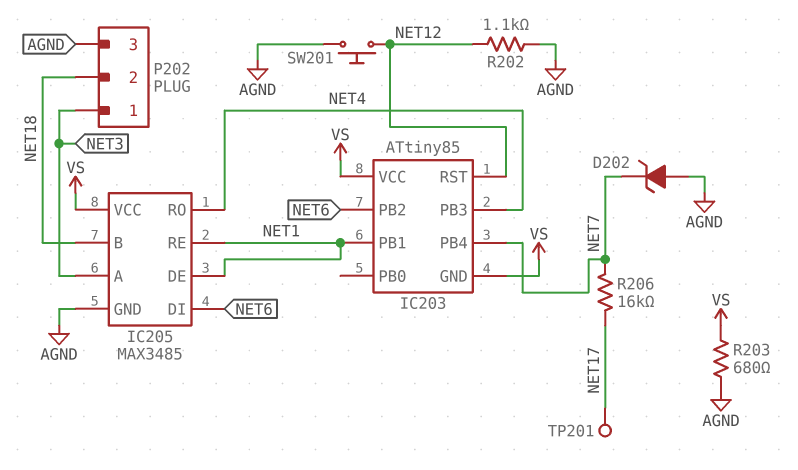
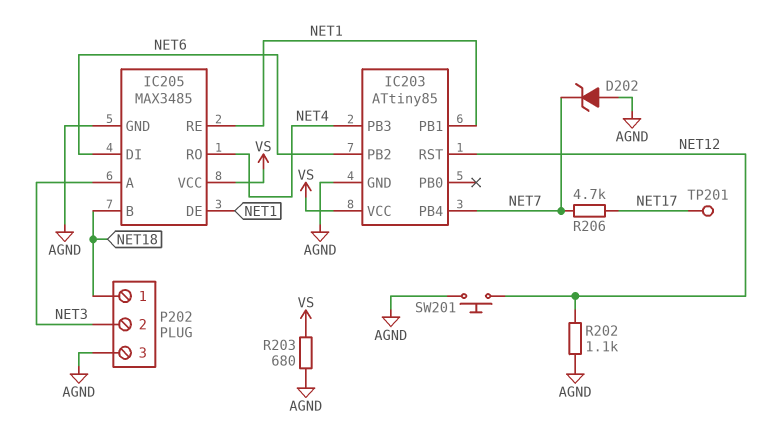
IC203 pin GND: VS -> AGND
P202 pin 1: NET3 -> NET18
P202 pin 2: NET18 -> NET3
R206: 16k (NET7, NET17) -> 4.7k (NET7, NET17)

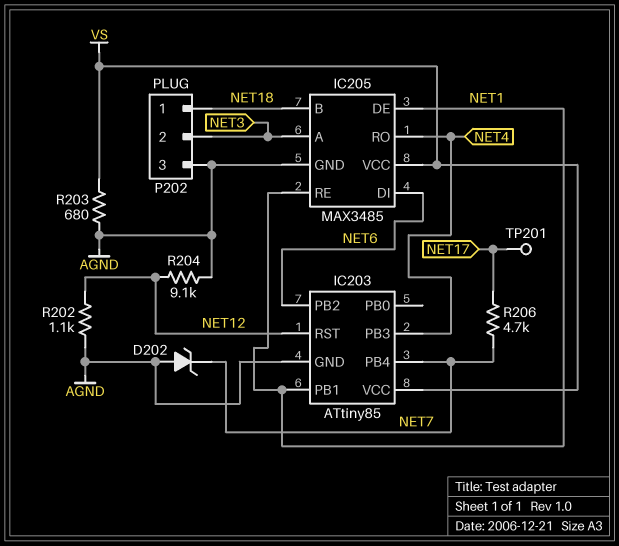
R204: none -> 9.1k (AGND, NET12)
SW201: button (AGND, NET12) -> none

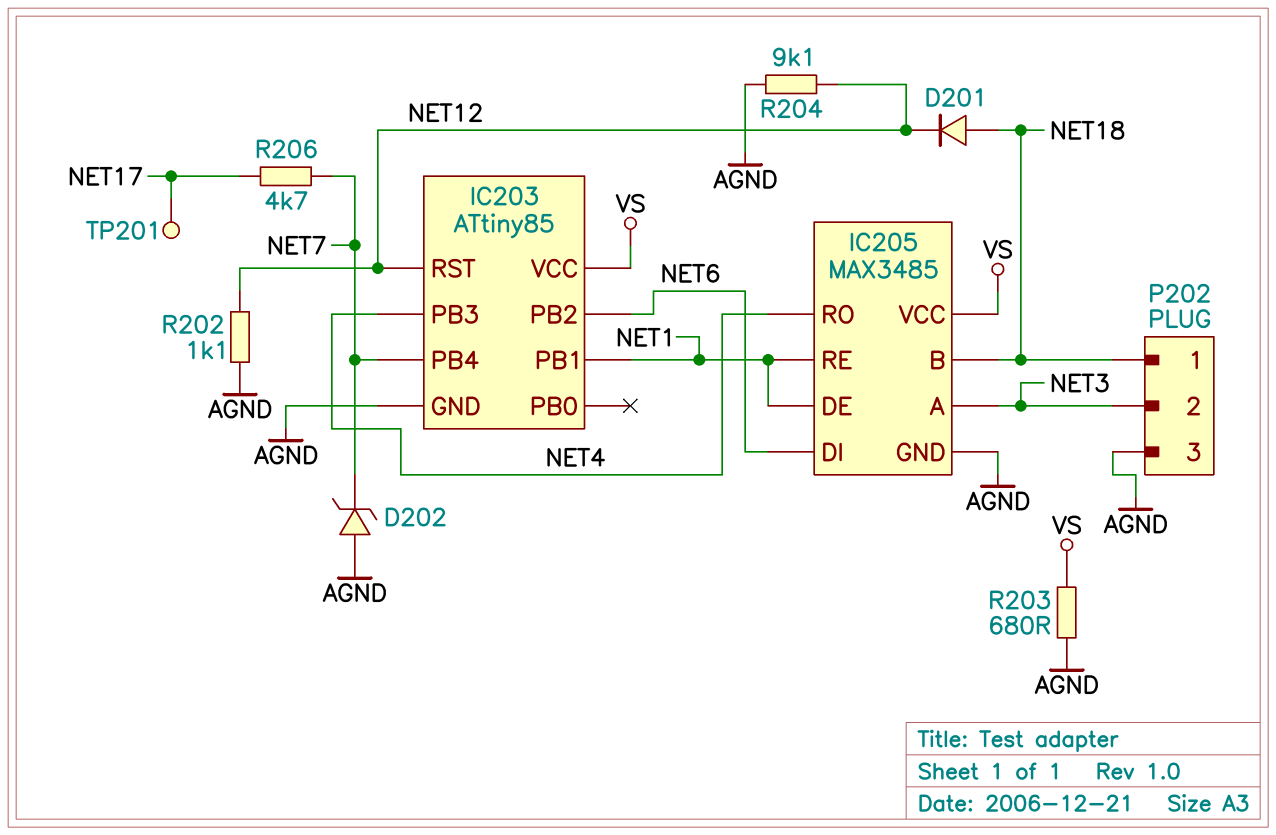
D201: none -> diode (A NET18, K NET12)

